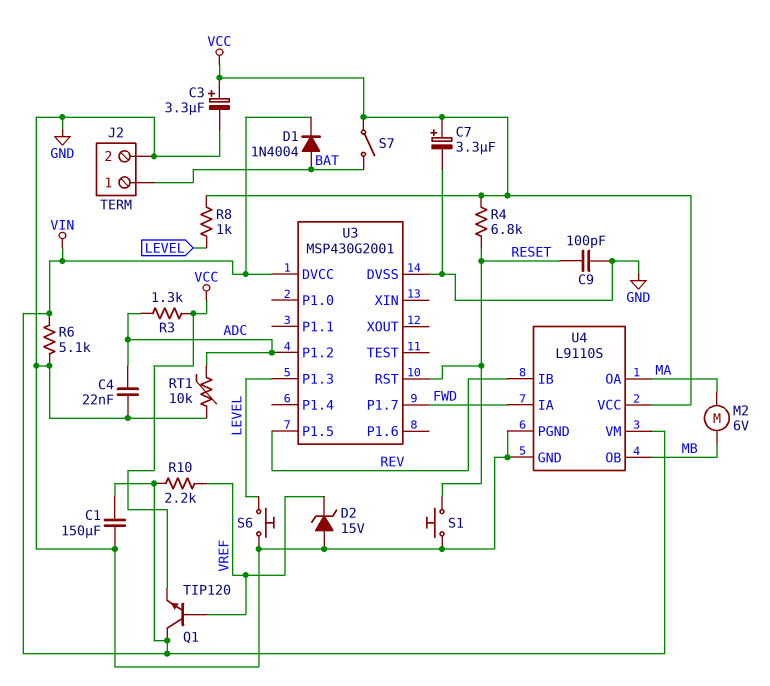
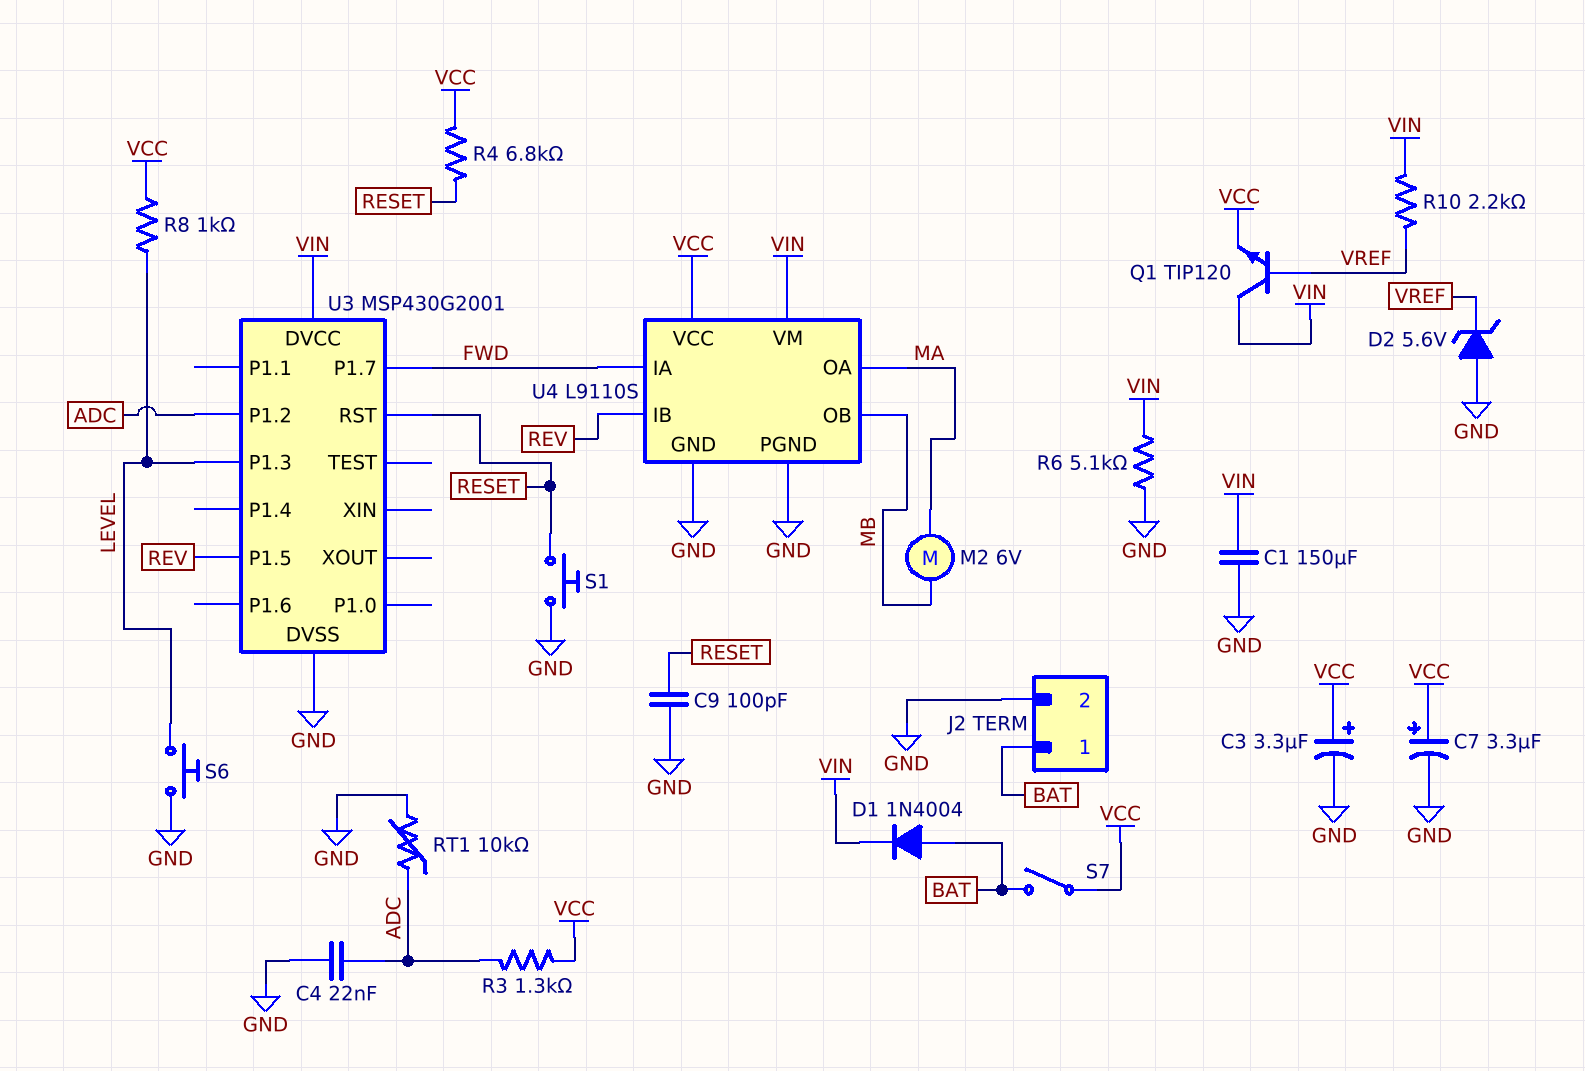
D2: zener 15V (A GND, K VREF) -> zener 5.6V (A GND, K VREF)

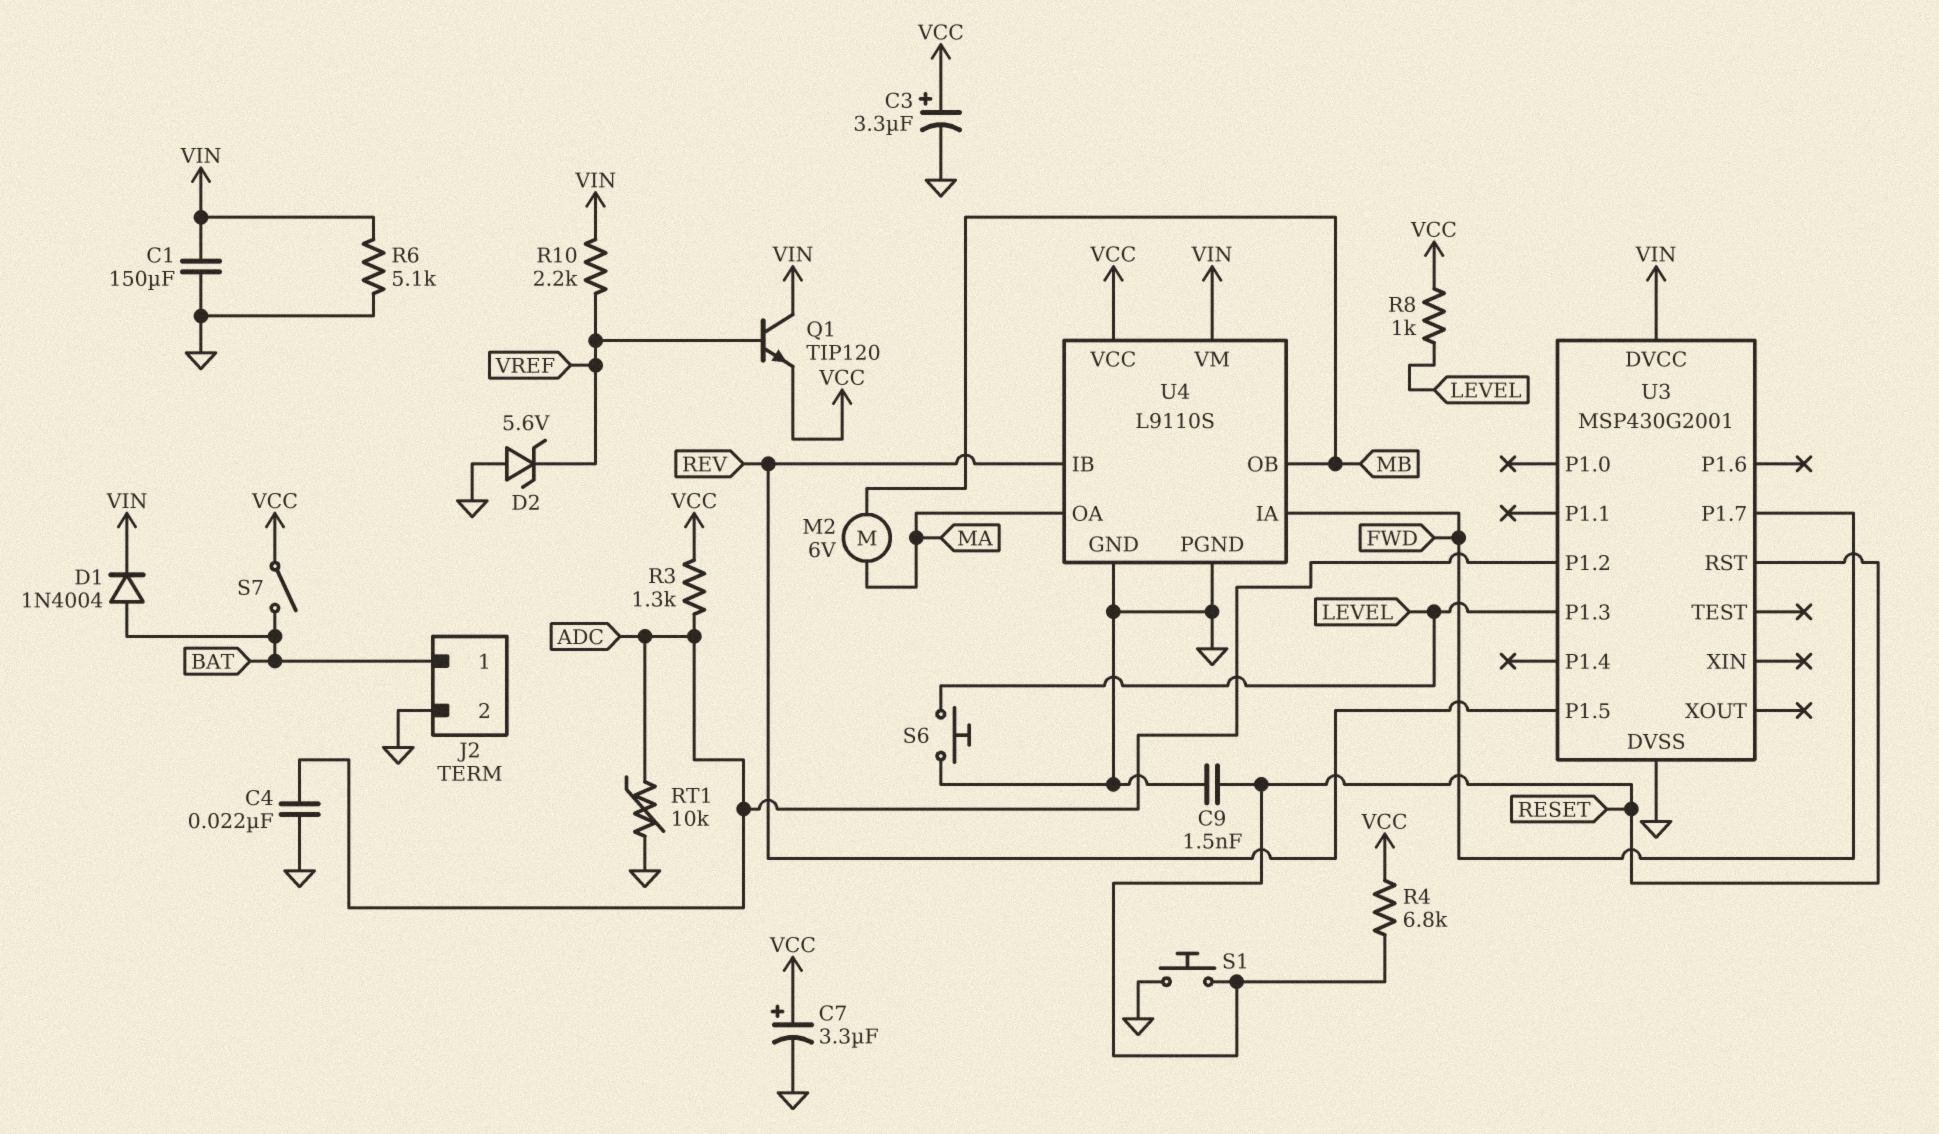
C9: 100pF (GND, RESET) -> 1.5nF (GND, RESET)

